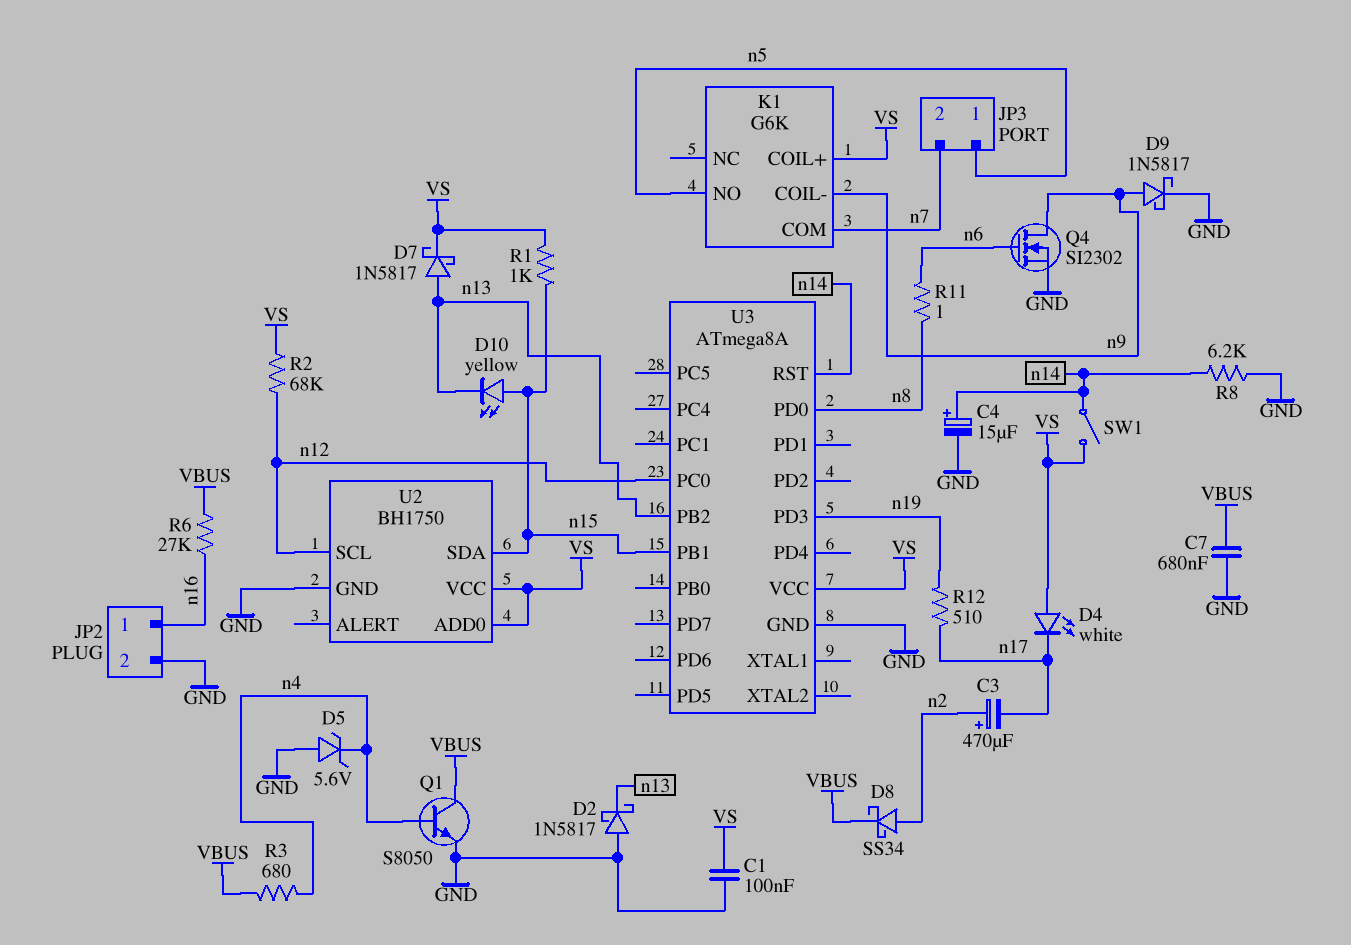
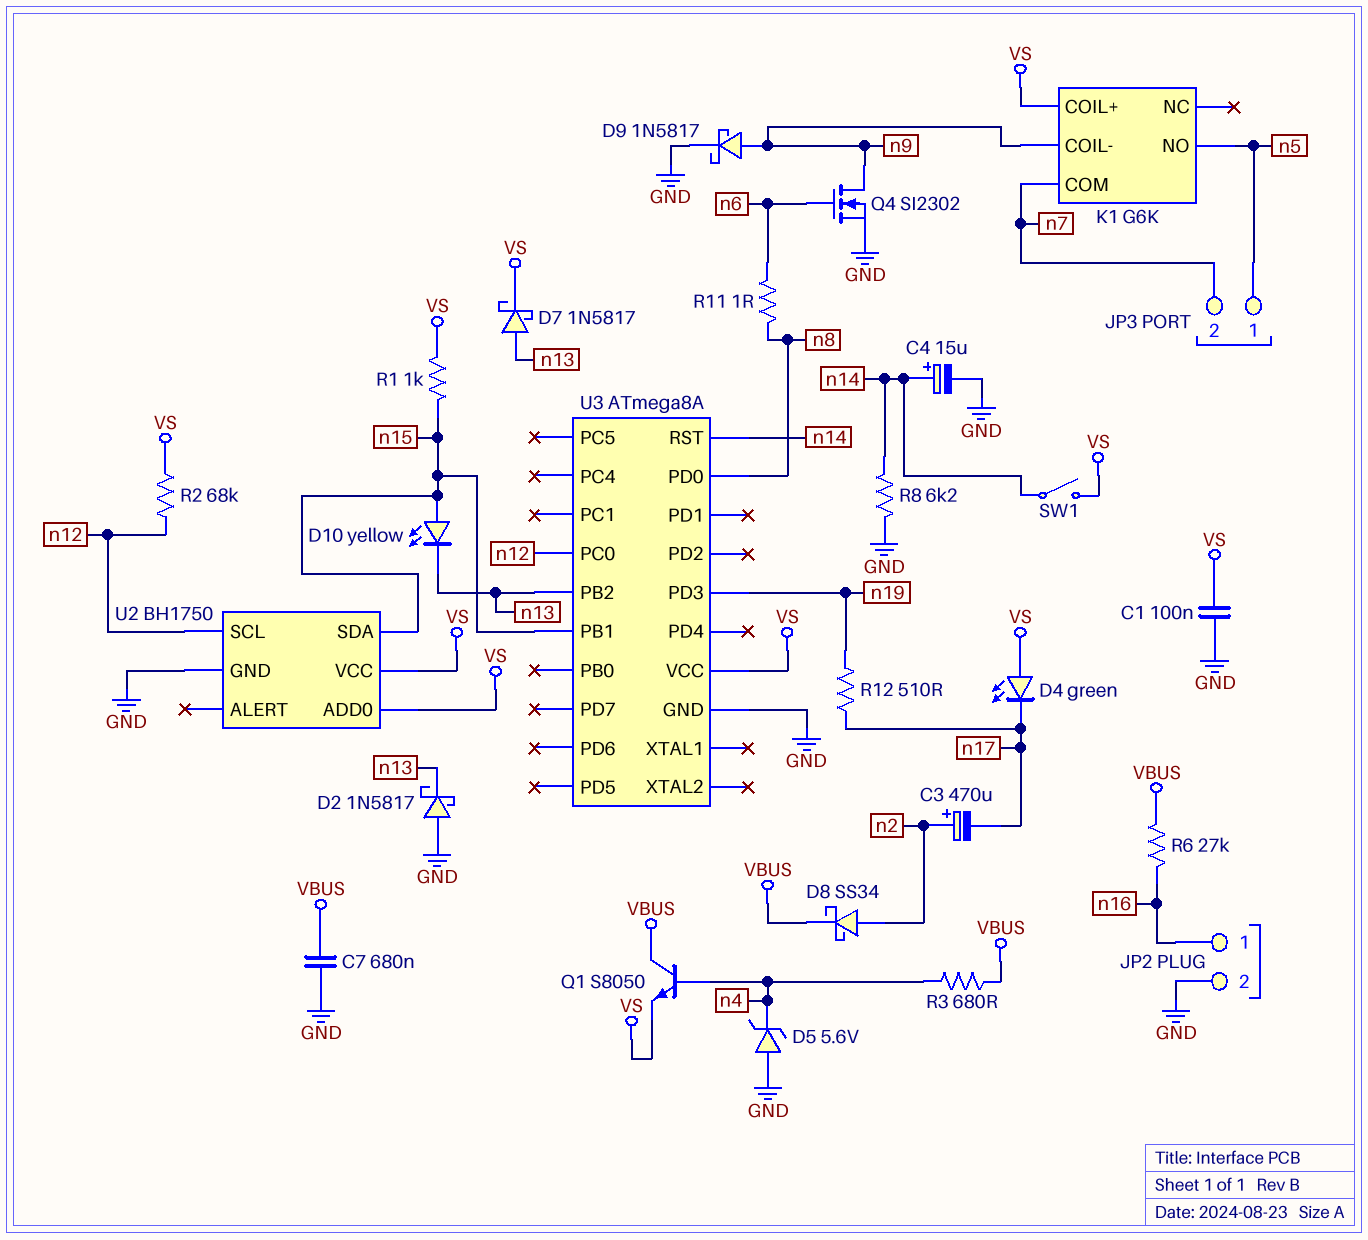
D4: LED white (A VS, K n17) -> LED green (A VS, K n17)
Q1: NPN S8050 (B n4, C VBUS, E GND) -> NPN S8050 (B n4, C VBUS, E VS)

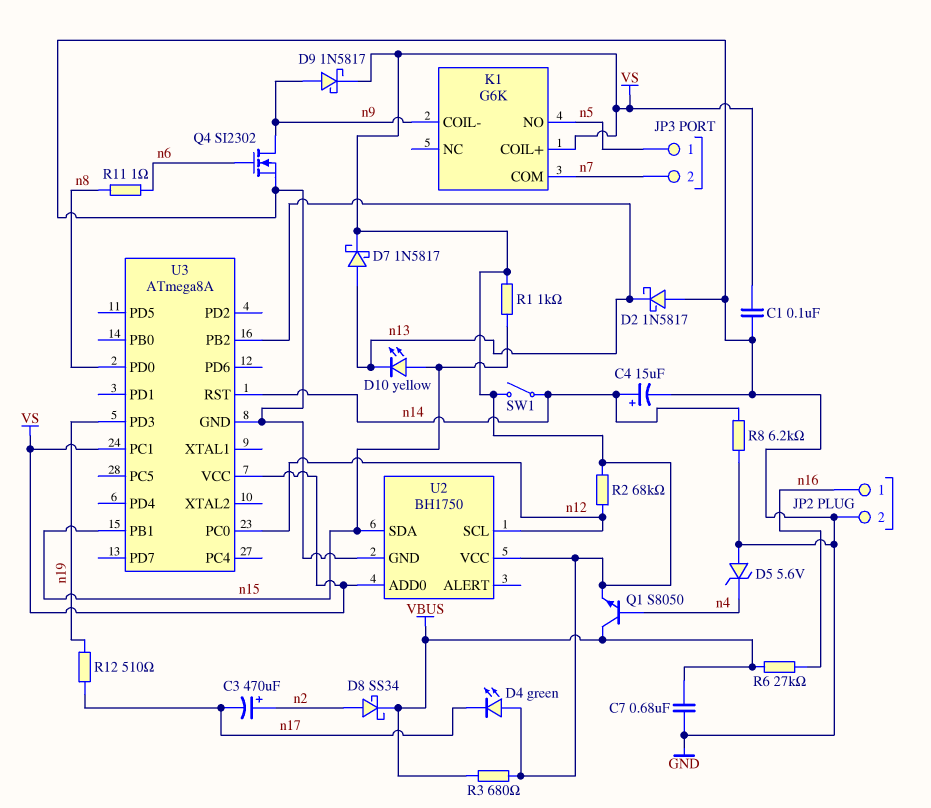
D9: schottky 1N5817 (A n9, K GND) -> schottky 1N5817 (A n9, K VS)
R3: 680 (VBUS, n4) -> 680 (VBUS, VS)
U3 pin PC1: none -> VS

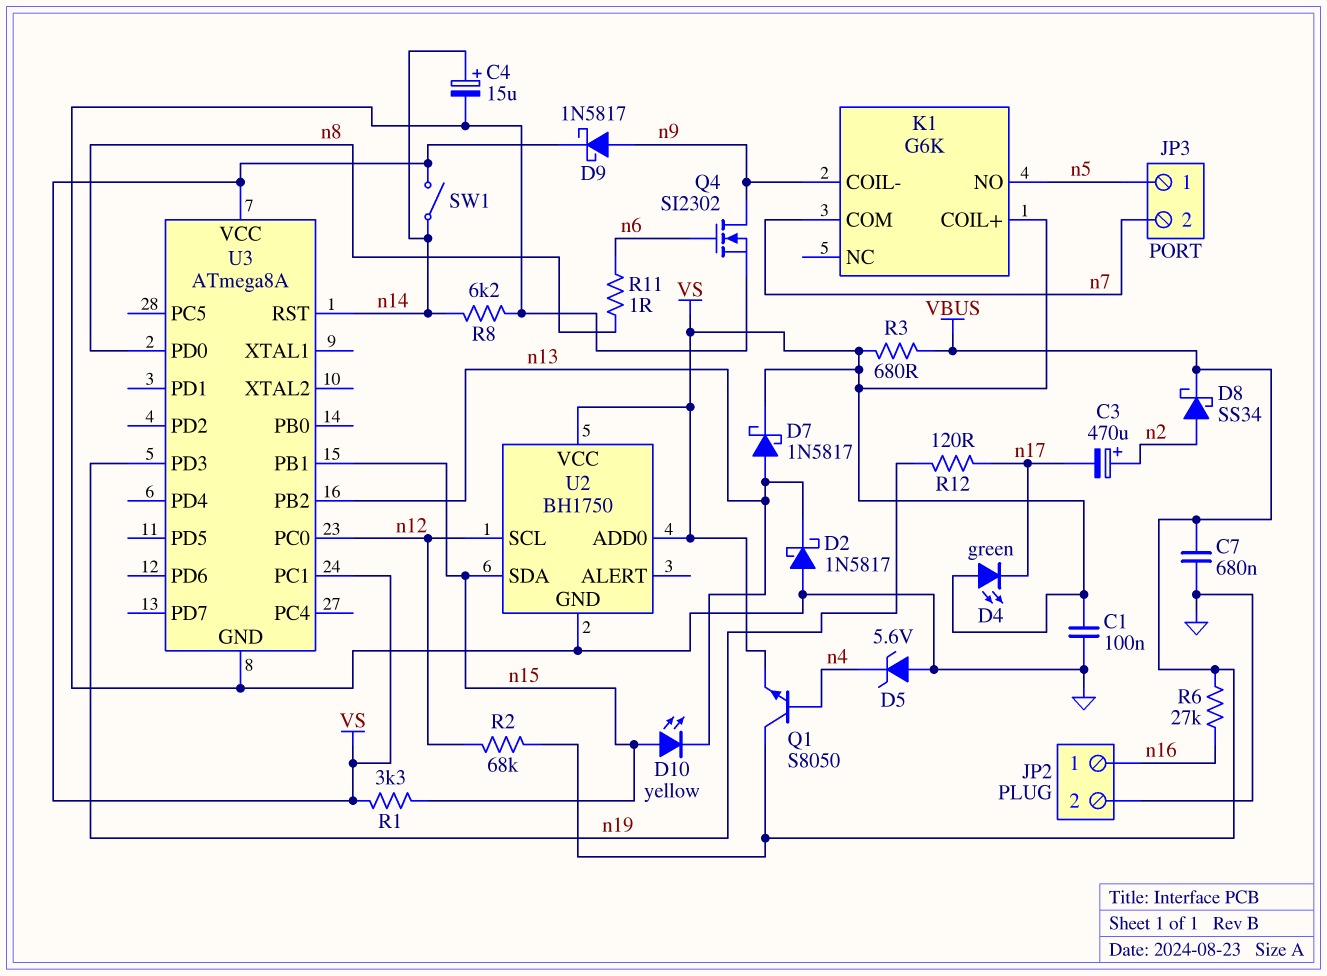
R1: 1k (VS, n15) -> 3.3k (VS, n15)
R2: 68k (VS, n12) -> 68k (VBUS, n12)
R12: 510 (n17, n19) -> 120 (n17, n19)

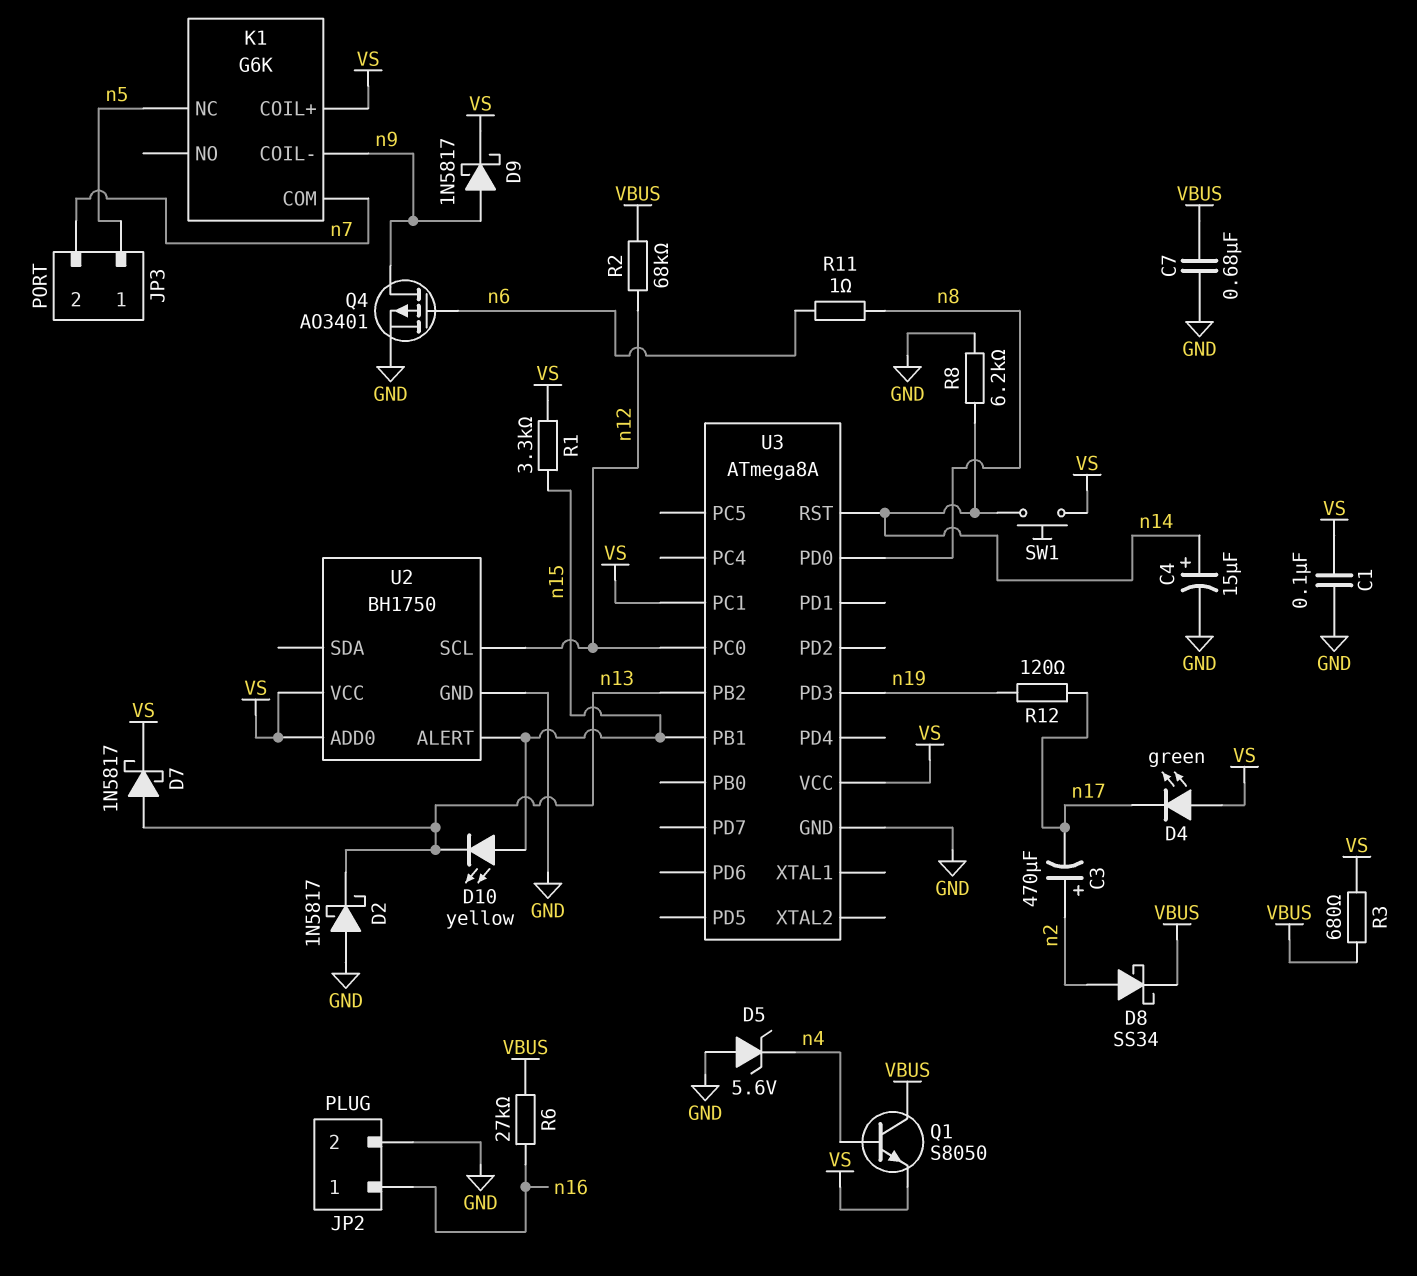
K1 pin NC: none -> n5
K1 pin NO: n5 -> none
Q4: NMOS SI2302 (G n6, D n9, S GND) -> PMOS AO3401 (G n6, D n9, S GND)
SW1: switch (VS, n14) -> button (VS, n14)
U2 pin ALERT: none -> n15
U2 pin SDA: n15 -> none

